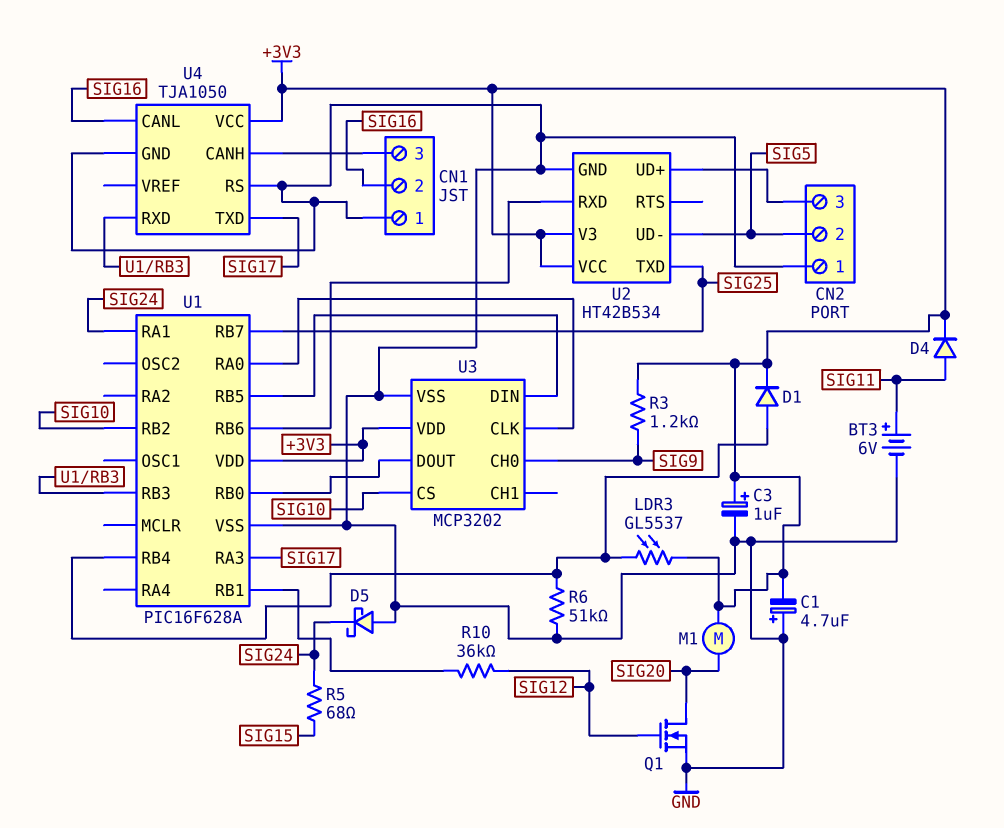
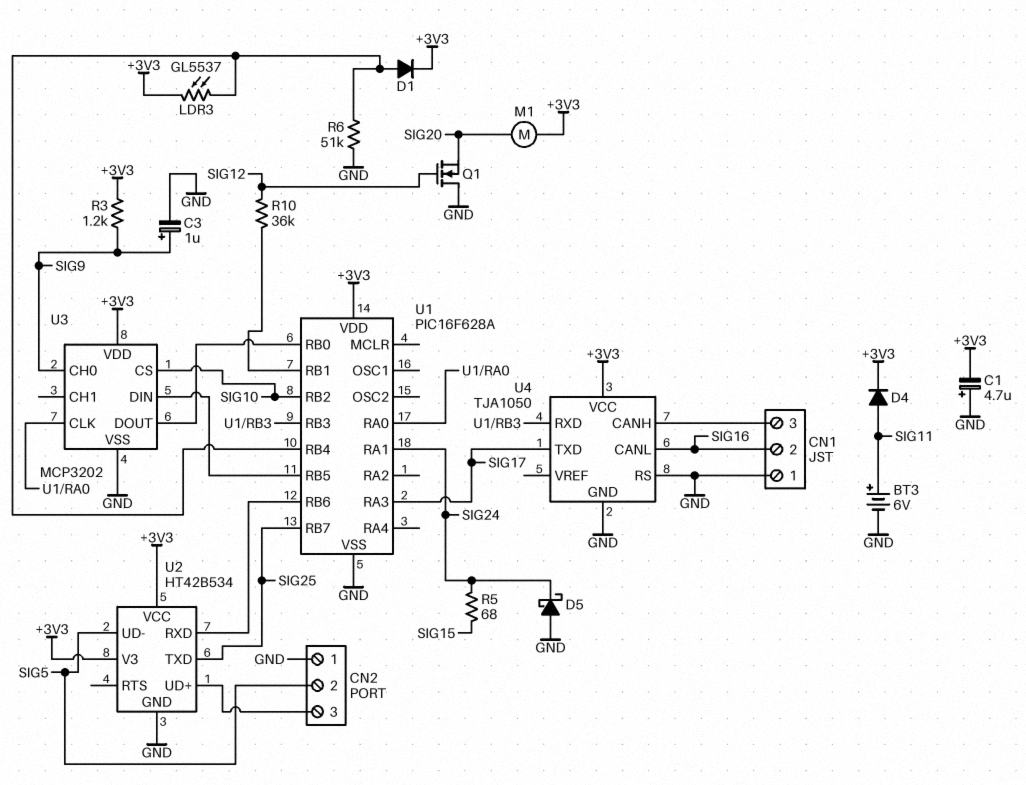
C3: 1uF (plus +3V3, minus GND) -> 1uF (plus SIG9, minus GND)
Q1: NMOS (G SIG12, D SIG20, S GND) -> NMOS (G SIG12, D GND, S SIG20)

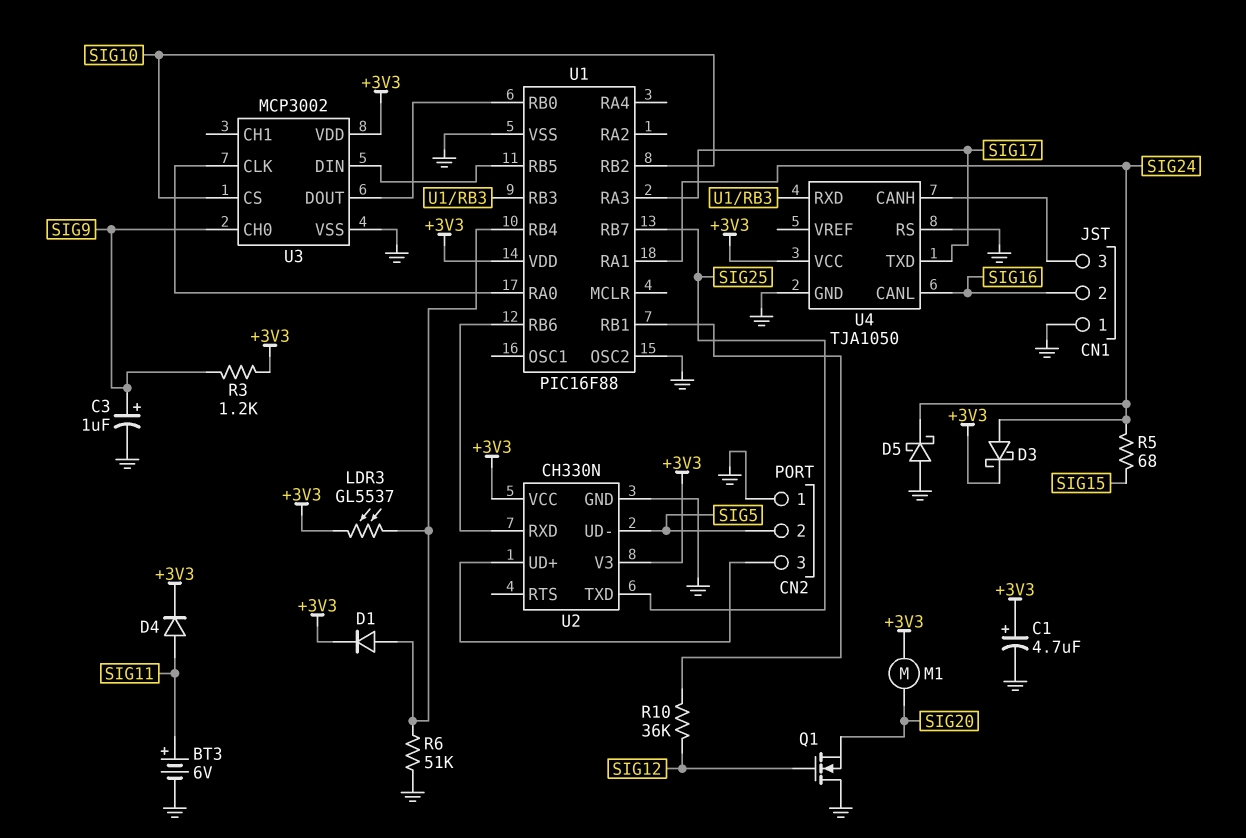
C1: 4.7uF (plus GND, minus +3V3) -> 4.7uF (plus +3V3, minus GND)
D3: none -> schottky (A SIG24, K +3V3)
U1: PIC16F628A -> PIC16F88
U1 pin OSC2: none -> GND
U2: HT42B534 -> CH330N
U3: MCP3202 -> MCP3002

